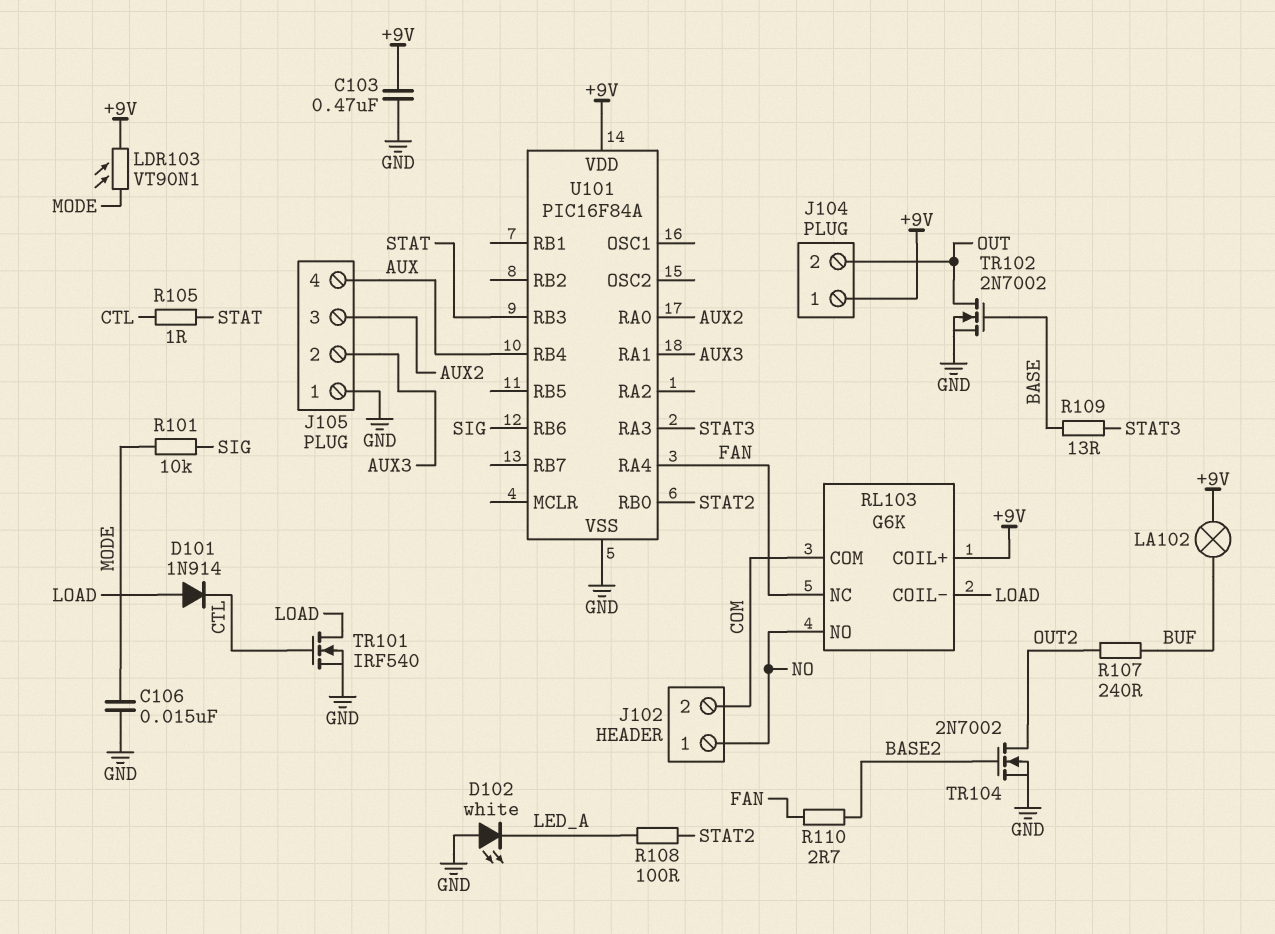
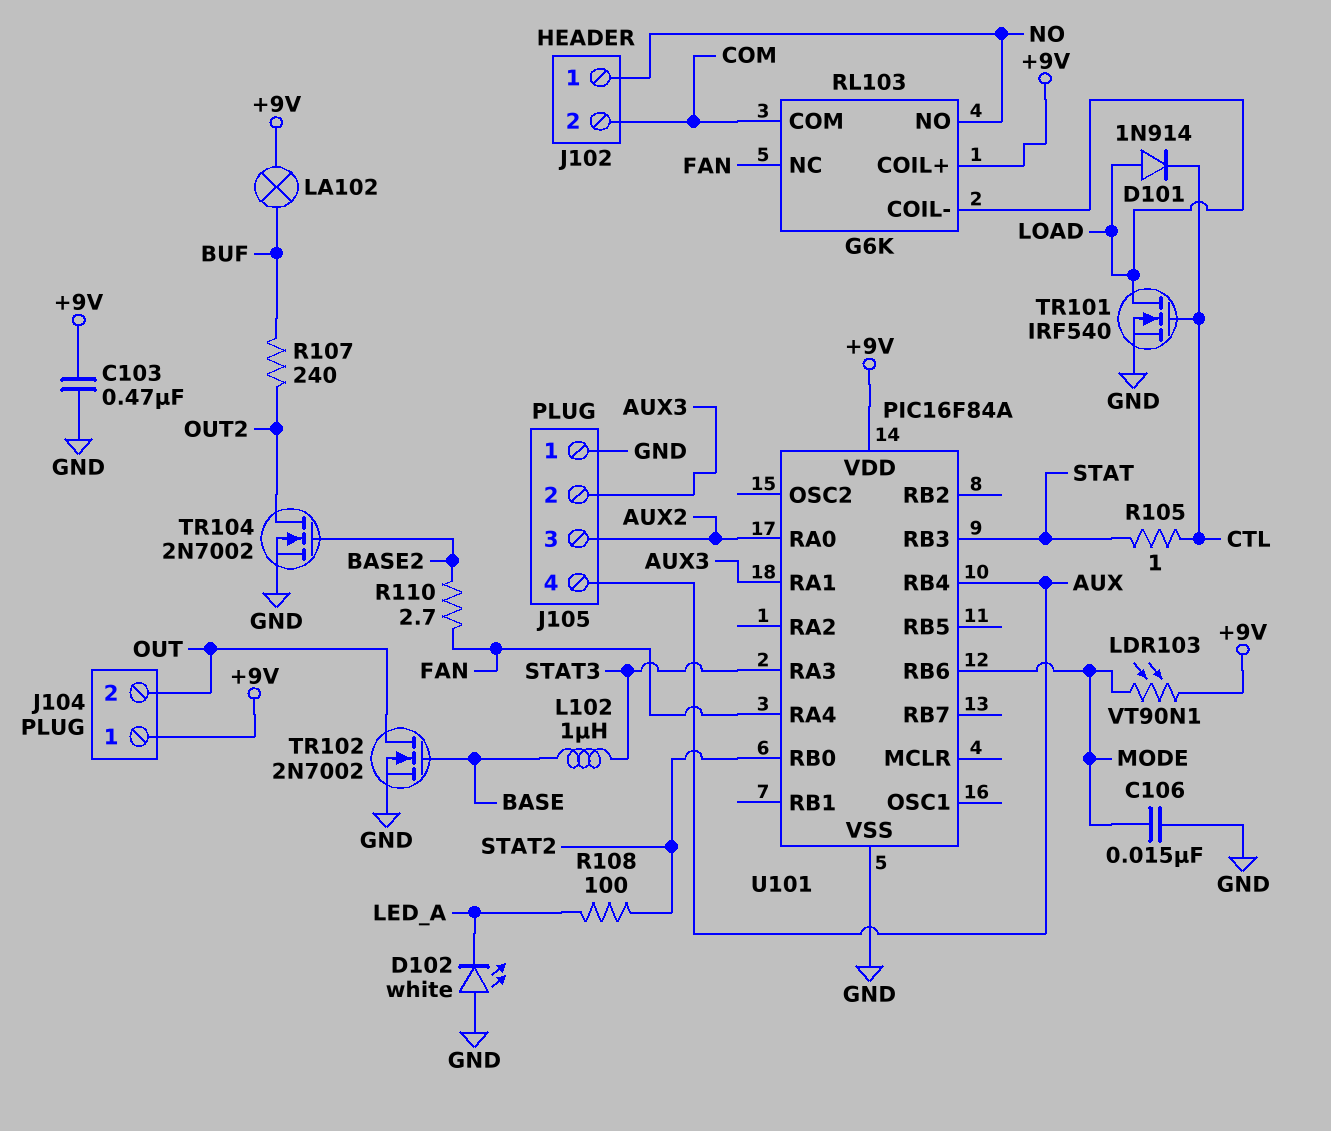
L102: none -> 1uH (BASE, STAT3)
R101: 10k (MODE, SIG) -> none
R109: 13 (BASE, STAT3) -> none
U101 pin RB6: SIG -> MODE

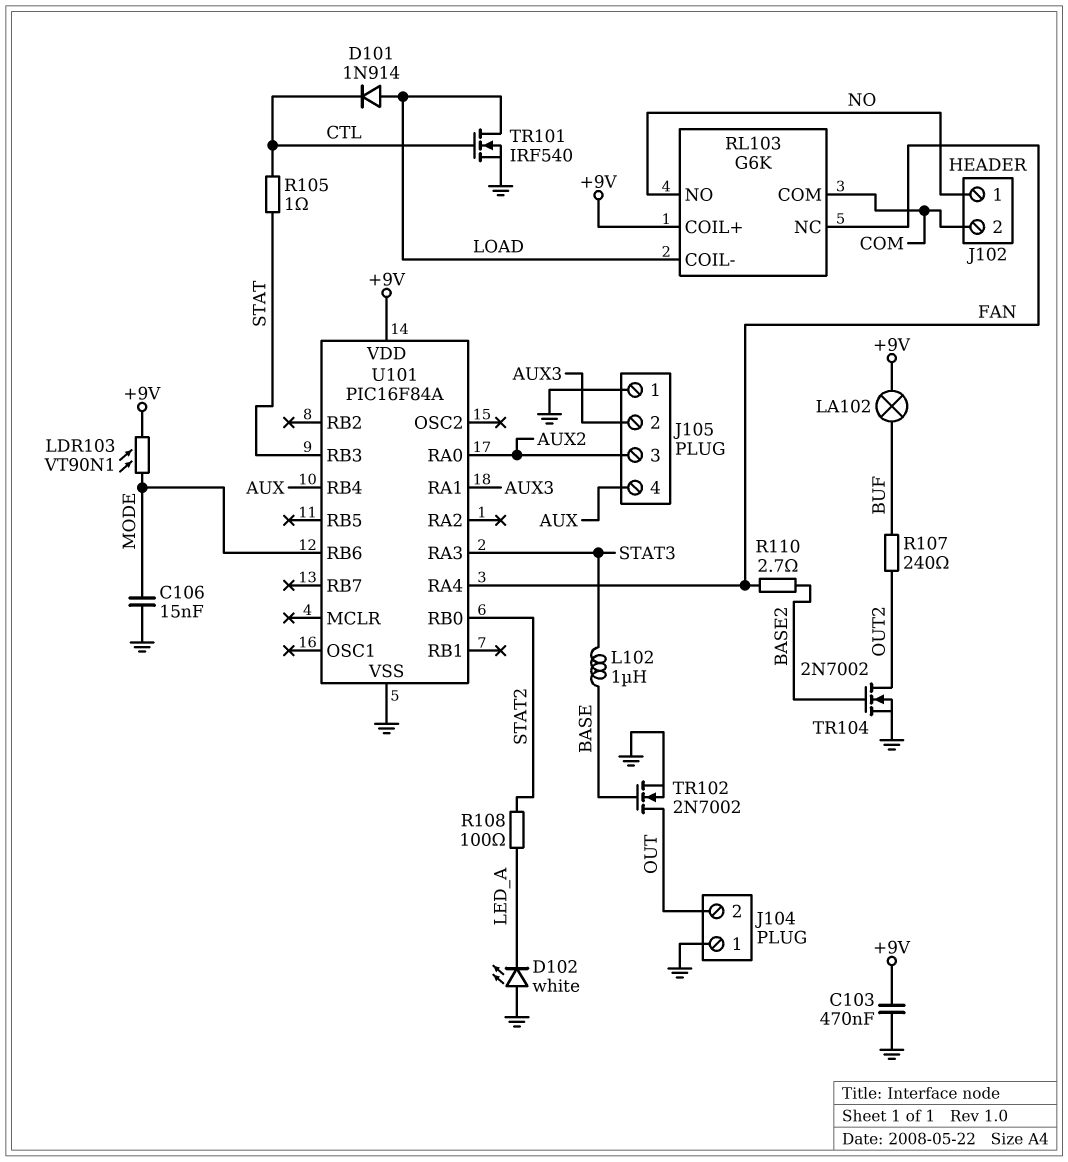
J104 pin 1: +9V -> GND

